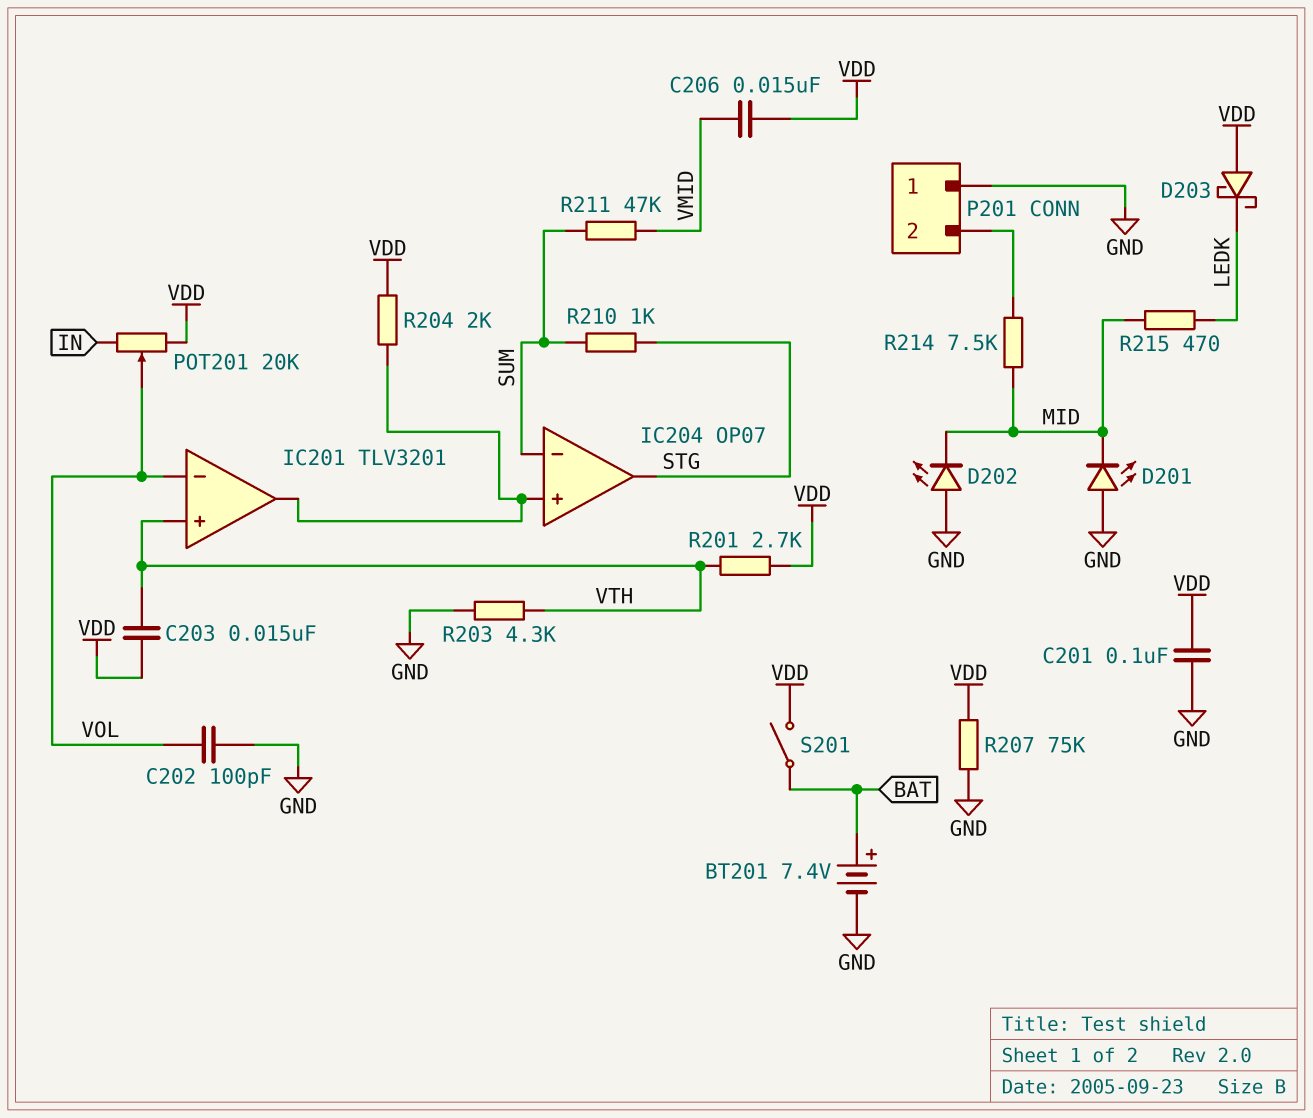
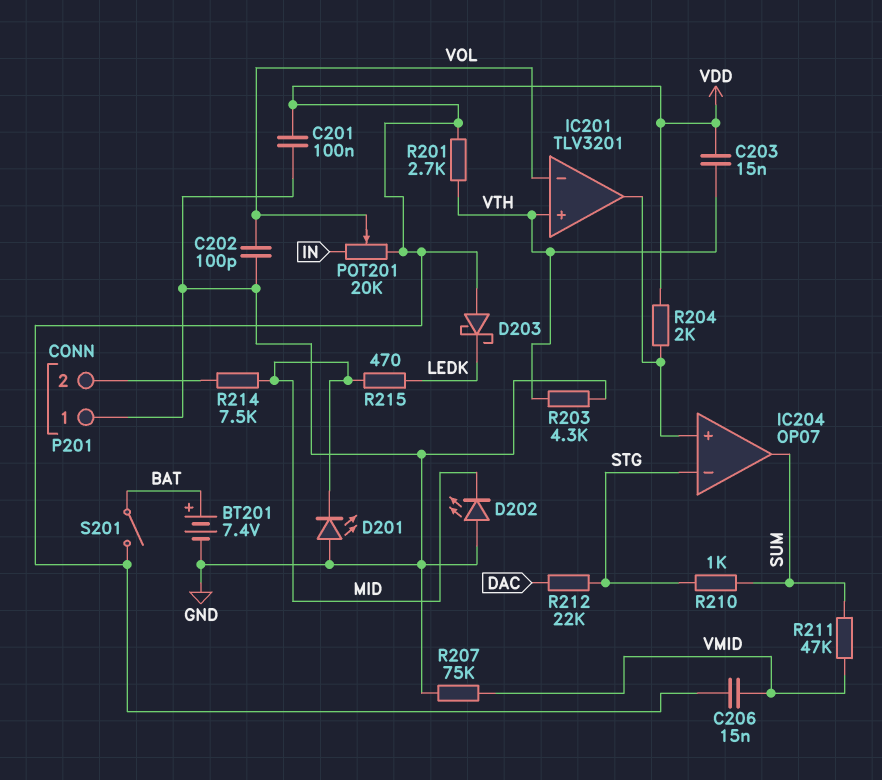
IC204 pin in-: SUM -> STG
IC204 pin out: STG -> SUM
R207: 75k (GND, VDD) -> 75k (GND, VMID)
R212: none -> 22k (DAC, STG)

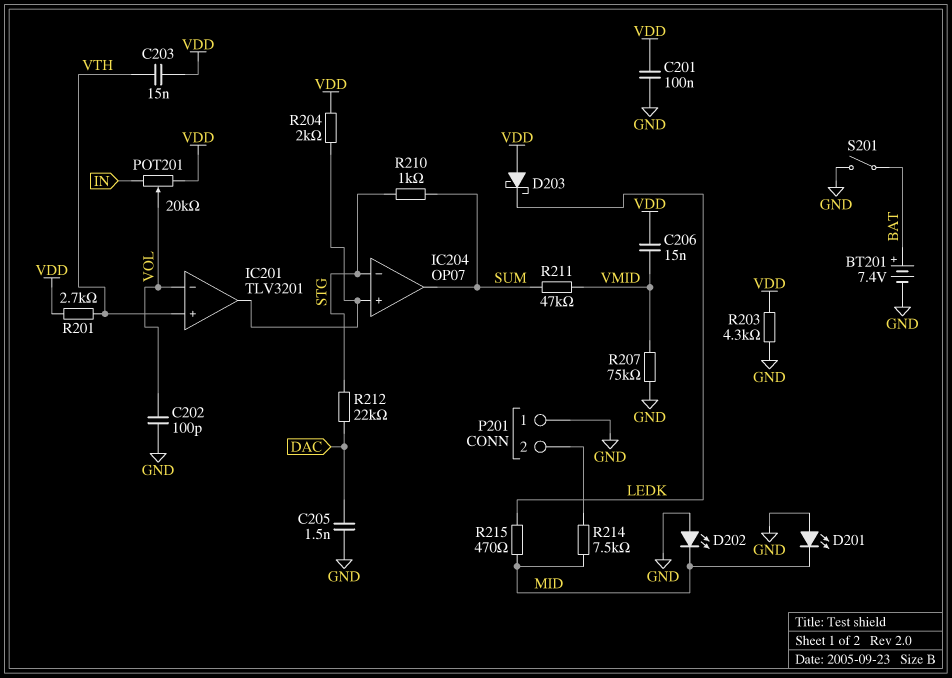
C205: none -> 1.5nF (DAC, GND)
R203: 4.3k (GND, VTH) -> 4.3k (GND, VDD)
S201: switch (BAT, VDD) -> switch (BAT, GND)

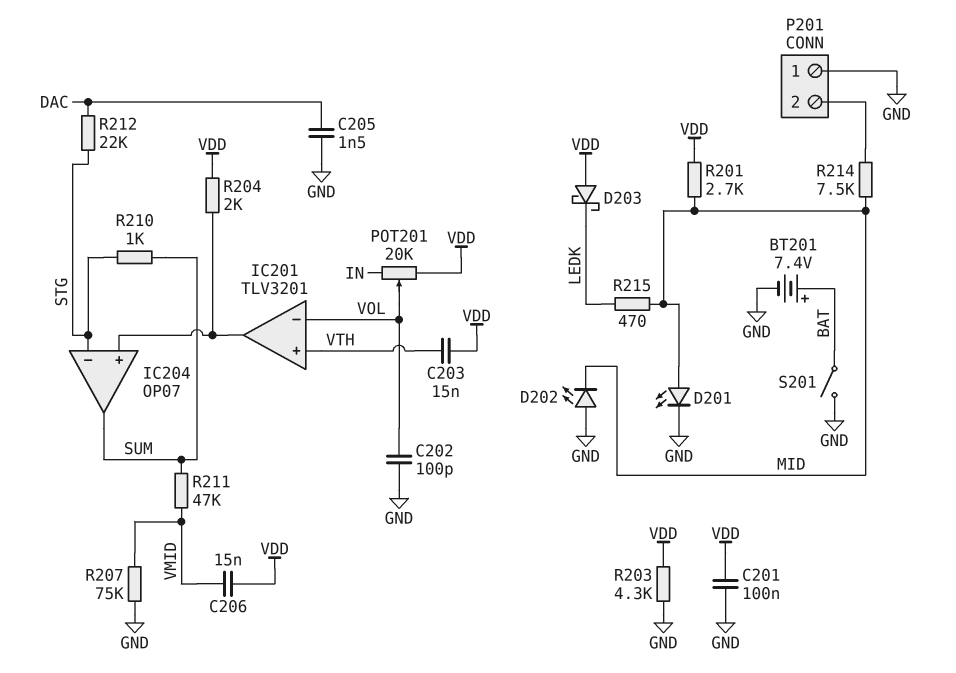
D201: LED (A GND, K MID) -> LED (A MID, K GND)
R201: 2.7k (VDD, VTH) -> 2.7k (MID, VDD)

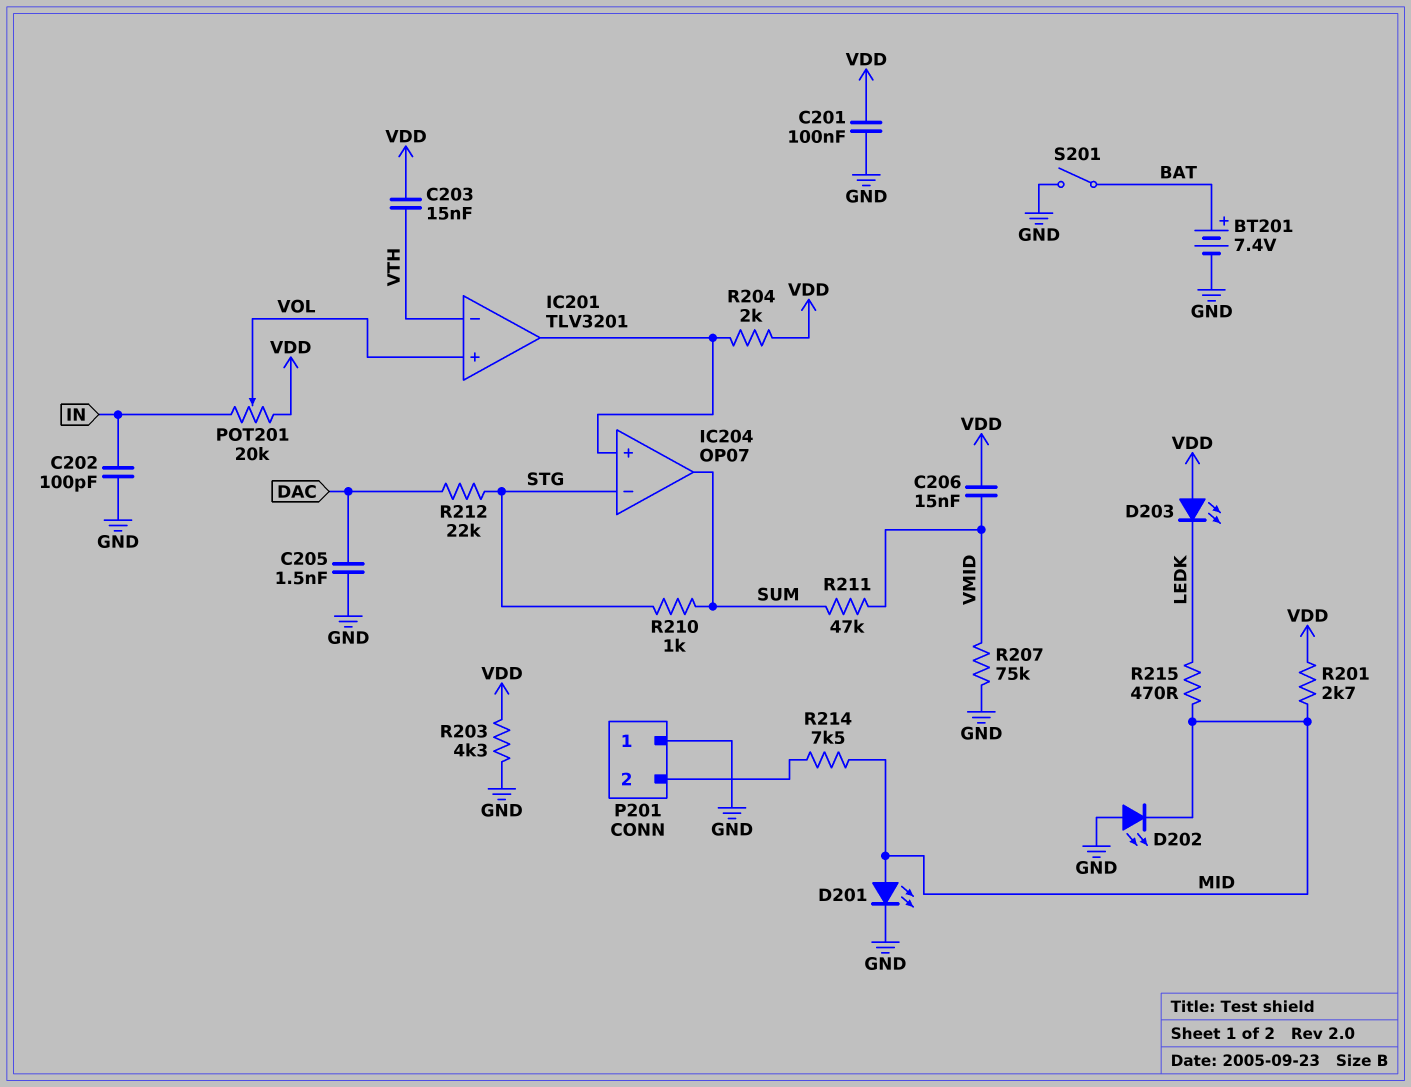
C202: 100pF (GND, VOL) -> 100pF (GND, IN)
D203: schottky (A VDD, K LEDK) -> LED (A VDD, K LEDK)
IC201 pin in+: VTH -> VOL
IC201 pin in-: VOL -> VTH

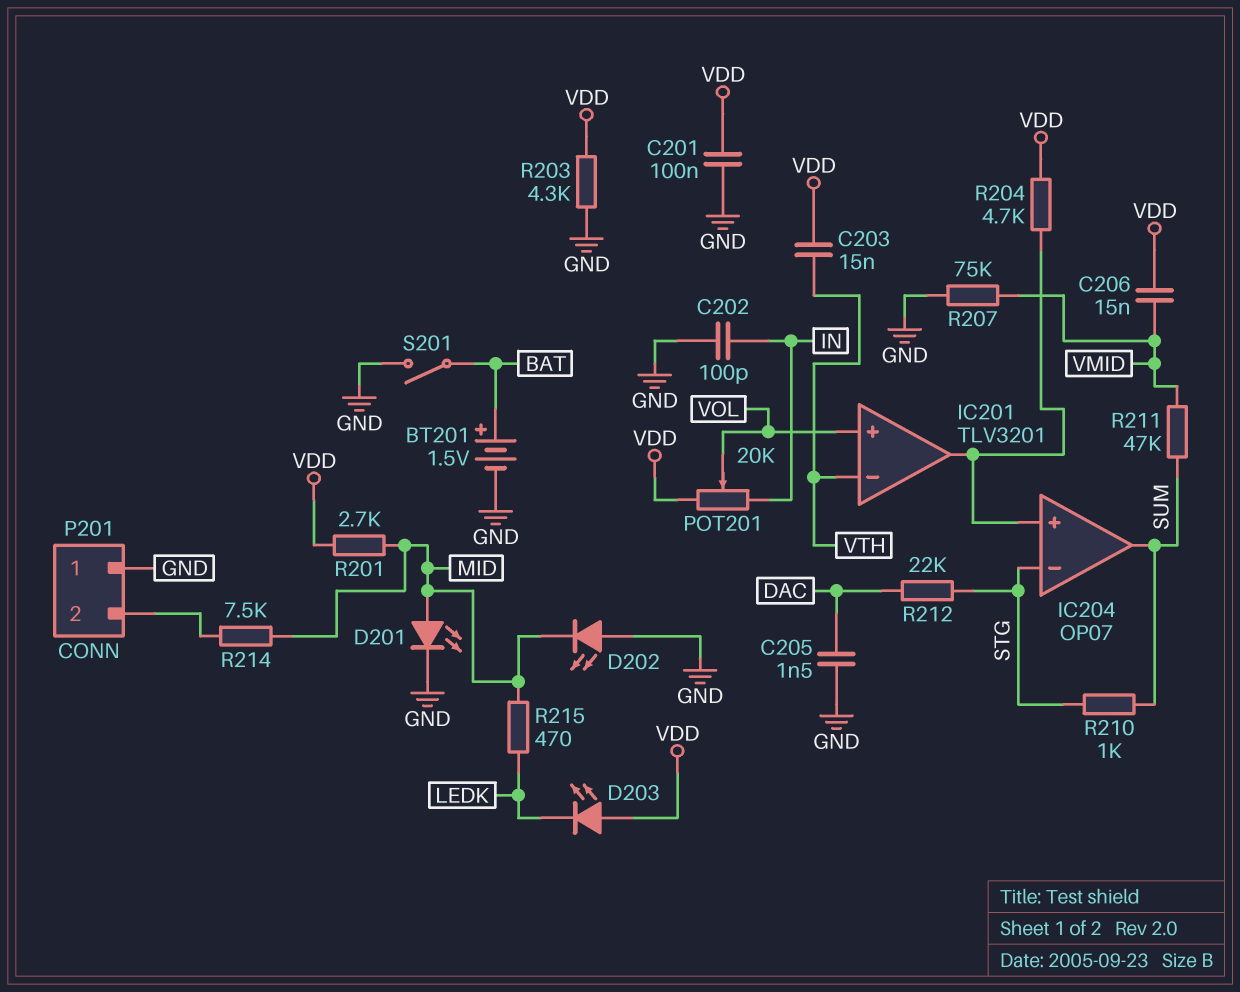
BT201: 7.4V (plus BAT, minus GND) -> 1.5V (plus BAT, minus GND)
R204: 2k (IC201/out, VDD) -> 4.7k (IC201/out, VDD)

